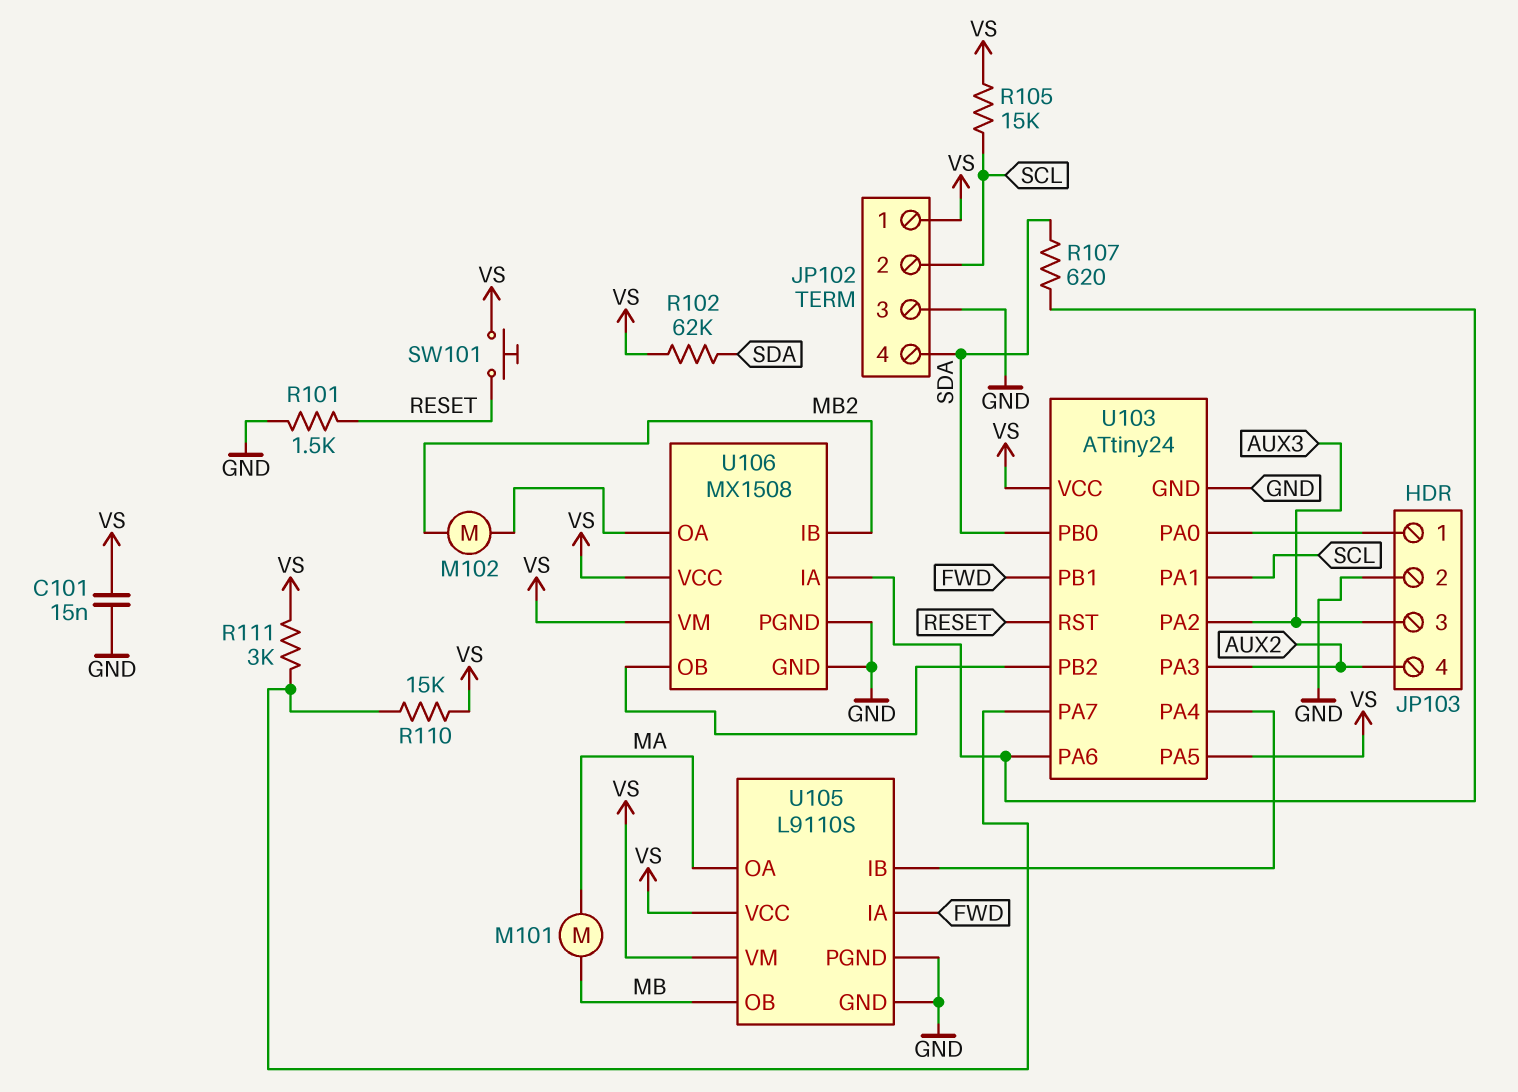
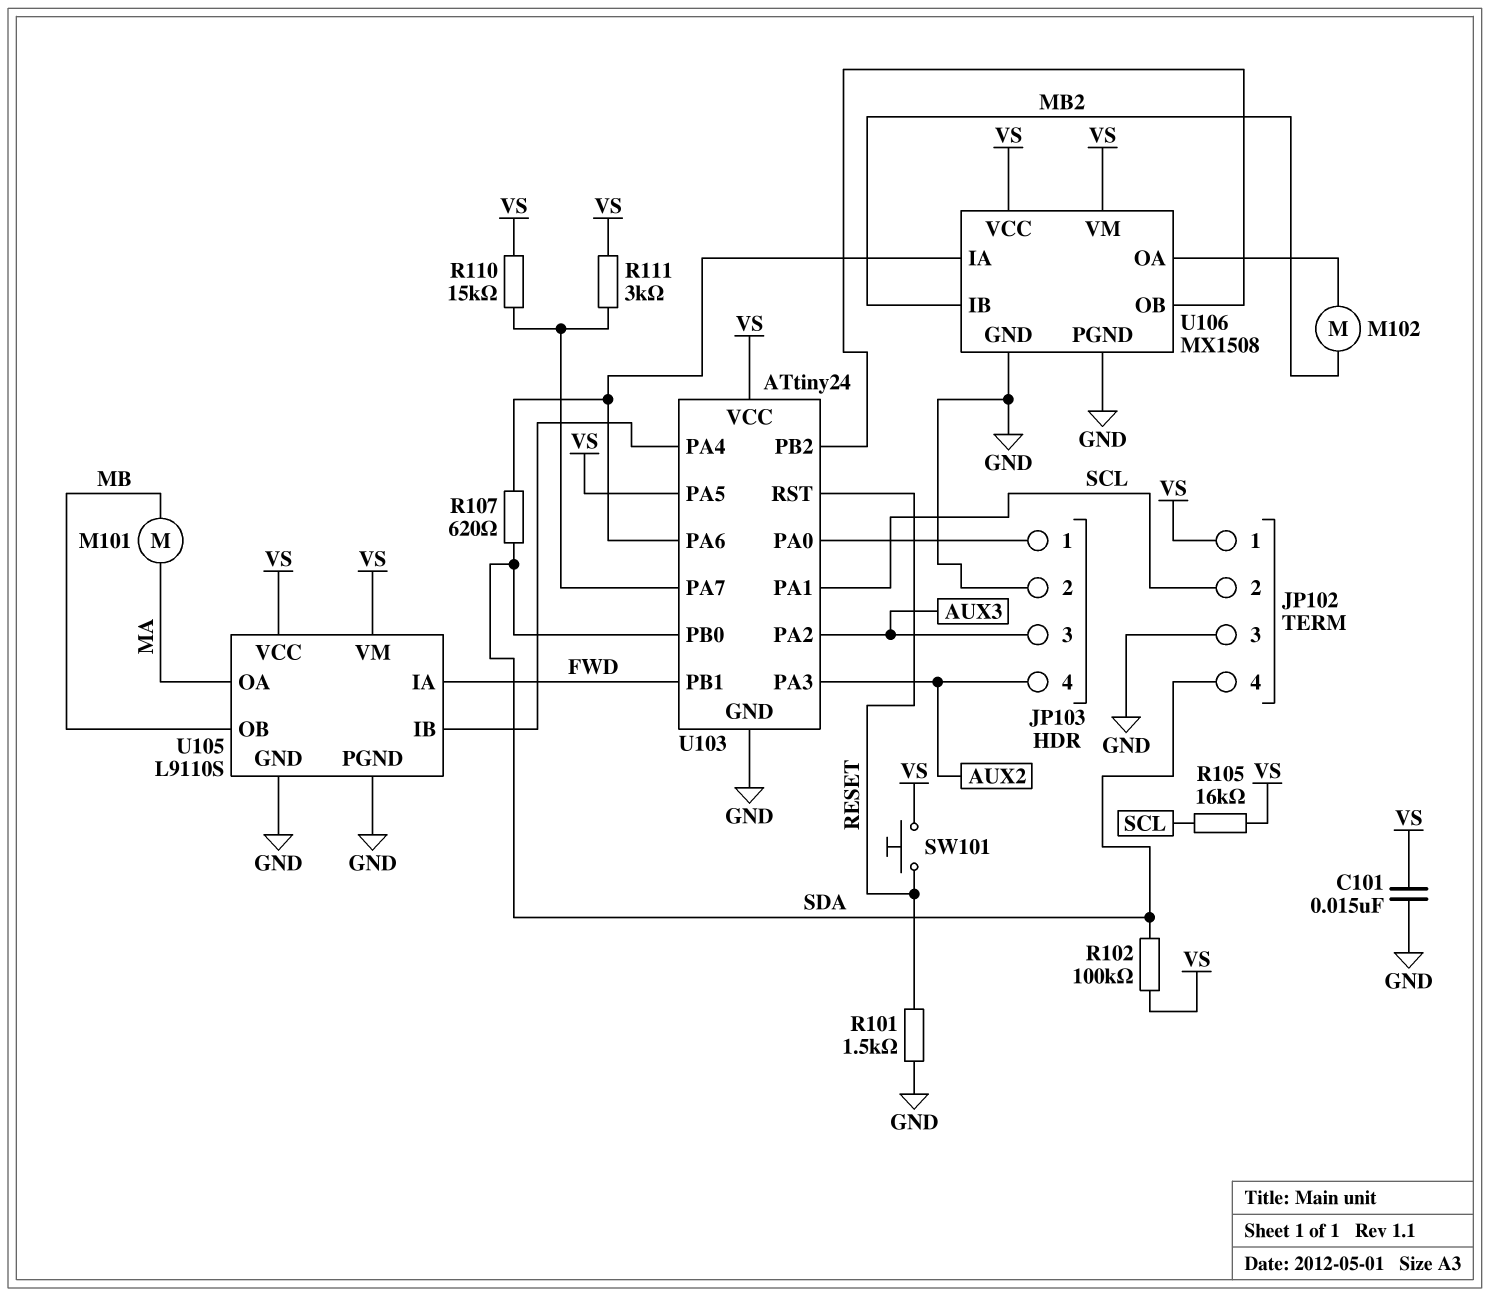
R102: 62k (SDA, VS) -> 100k (SDA, VS)
R105: 15k (SCL, VS) -> 16k (SCL, VS)

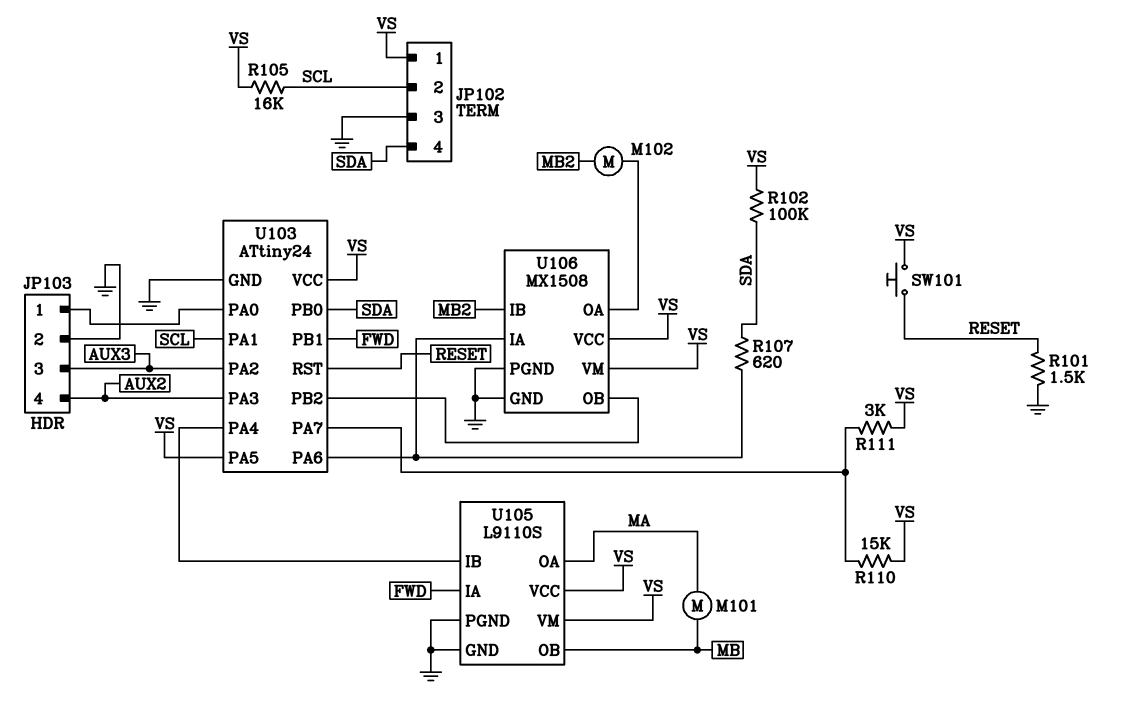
C101: 15nF (GND, VS) -> none

